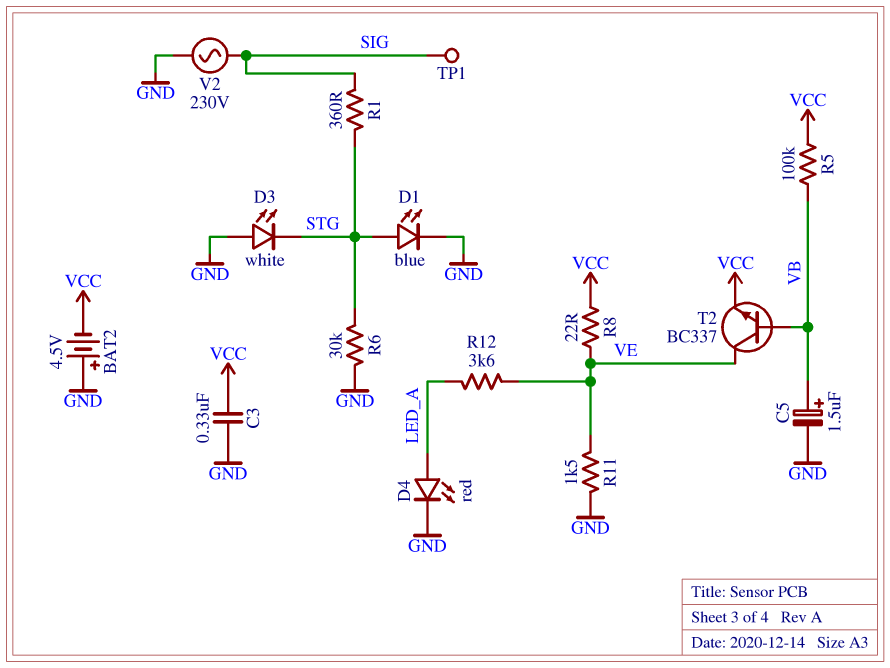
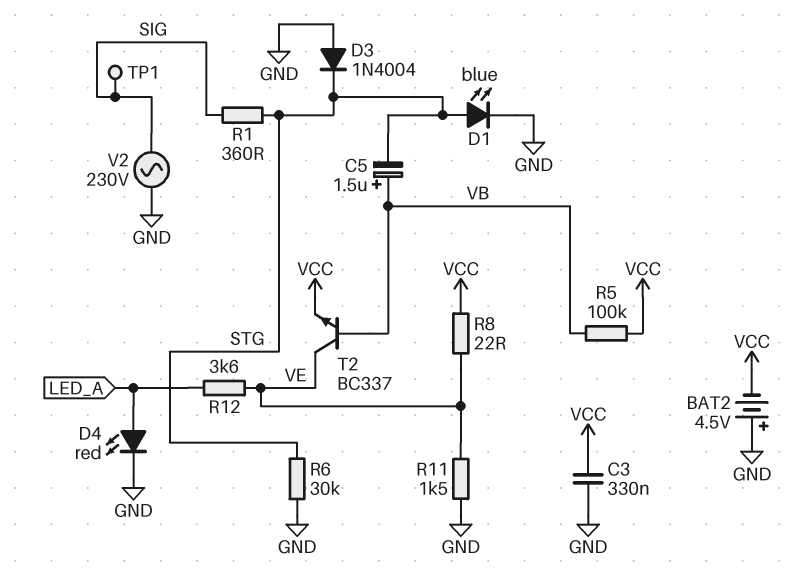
C5: 1.5uF (plus VB, minus GND) -> 1.5uF (plus VB, minus STG)
D3: LED white (A GND, K STG) -> diode 1N4004 (A GND, K STG)

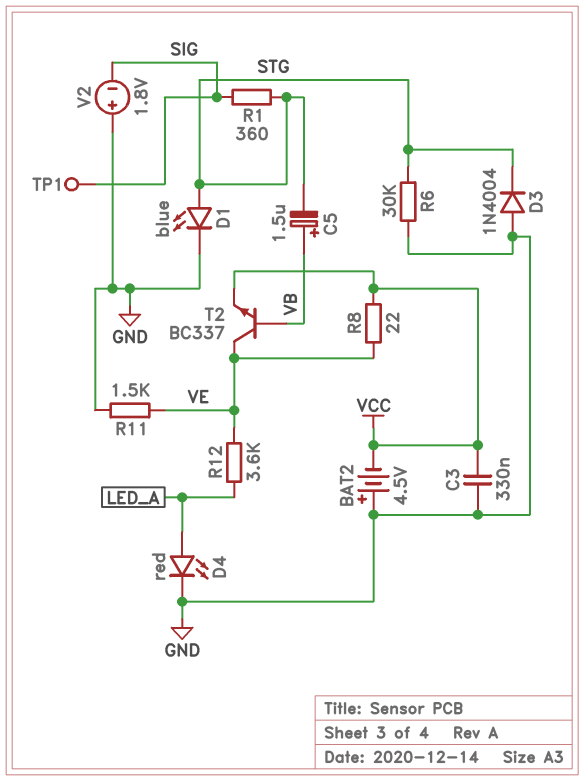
R5: 100k (VB, VCC) -> none
V2: AC 230V (GND, SIG) -> 1.8V (plus GND, minus SIG)

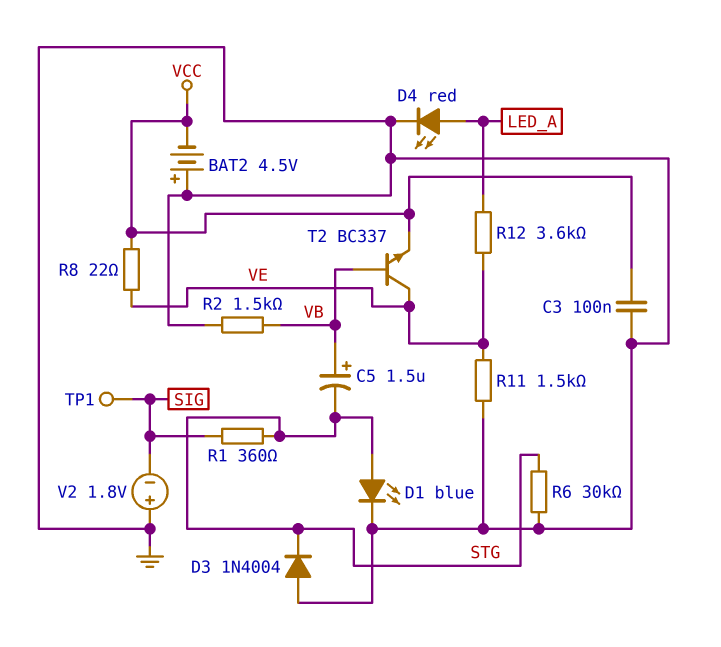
C3: 330nF (GND, VCC) -> 100nF (GND, VCC)
R2: none -> 1.5k (GND, VB)

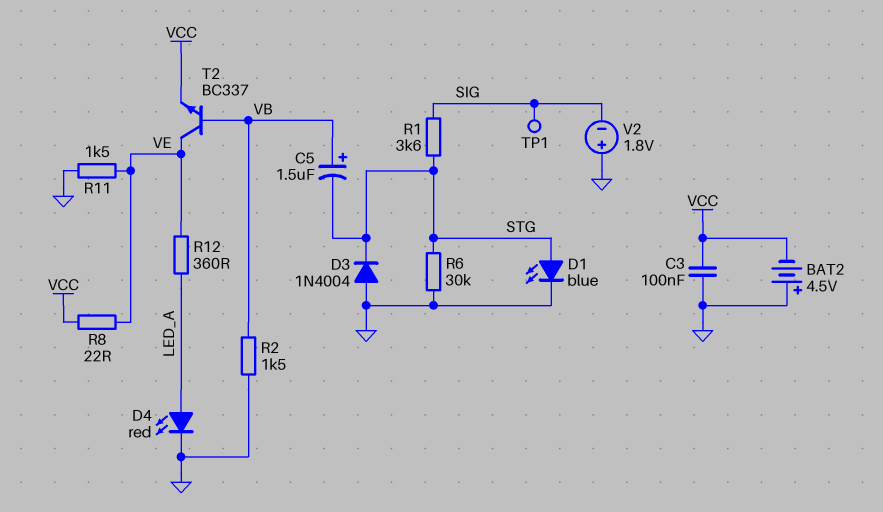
R1: 360 (SIG, STG) -> 3.6k (SIG, STG)
R12: 3.6k (LED_A, VE) -> 360 (LED_A, VE)

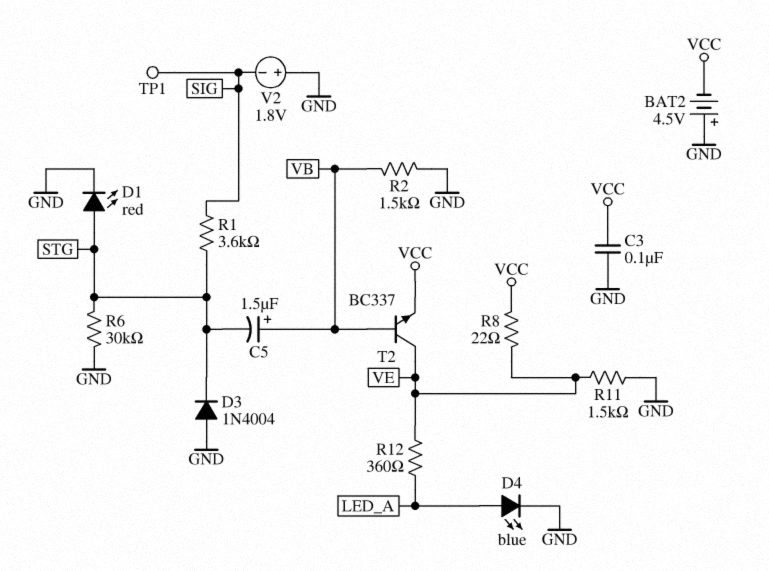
D1: LED blue (A STG, K GND) -> LED red (A STG, K GND)
D4: LED red (A LED_A, K GND) -> LED blue (A LED_A, K GND)

